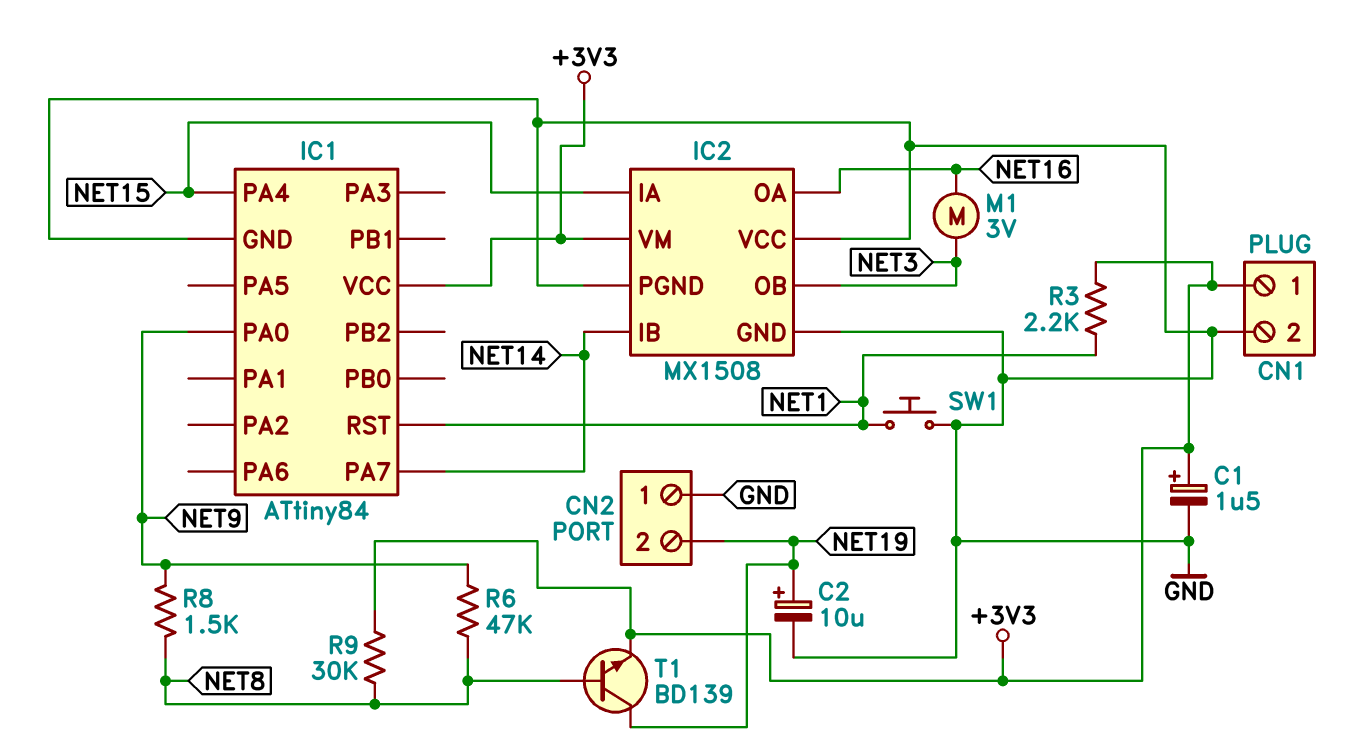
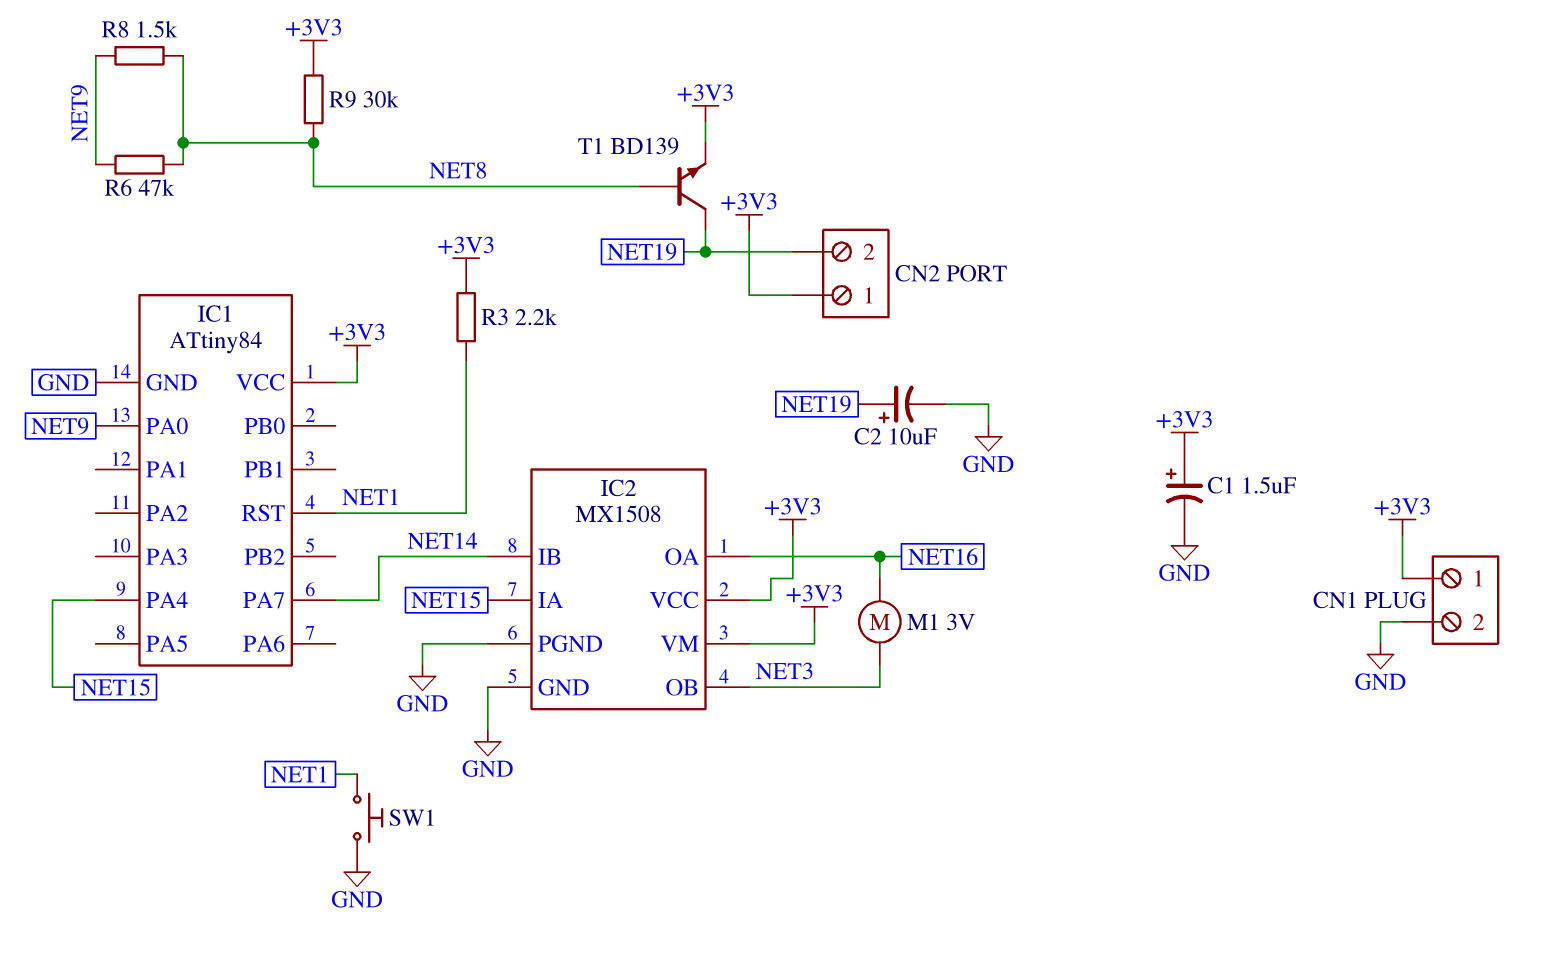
CN2 pin 1: GND -> +3V3
IC2 pin VCC: GND -> +3V3

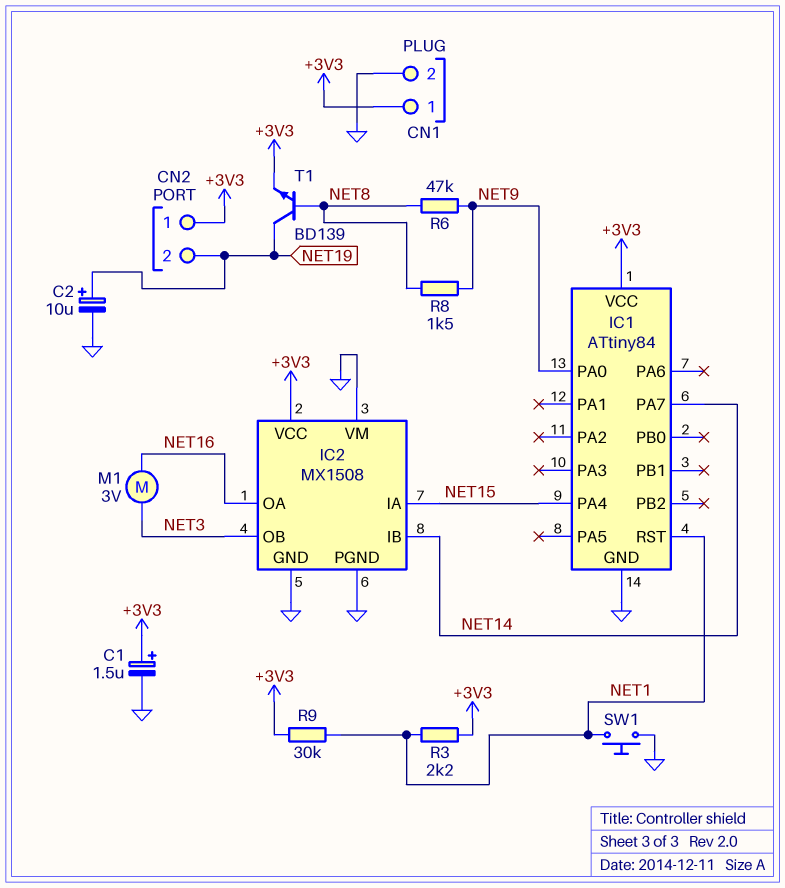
IC2 pin VM: +3V3 -> GND
R9: 30k (+3V3, NET8) -> 30k (+3V3, NET1)

